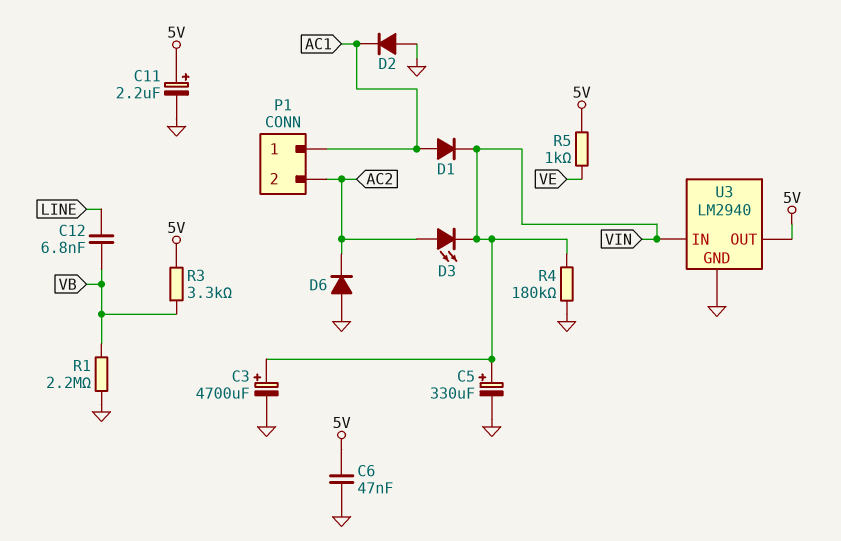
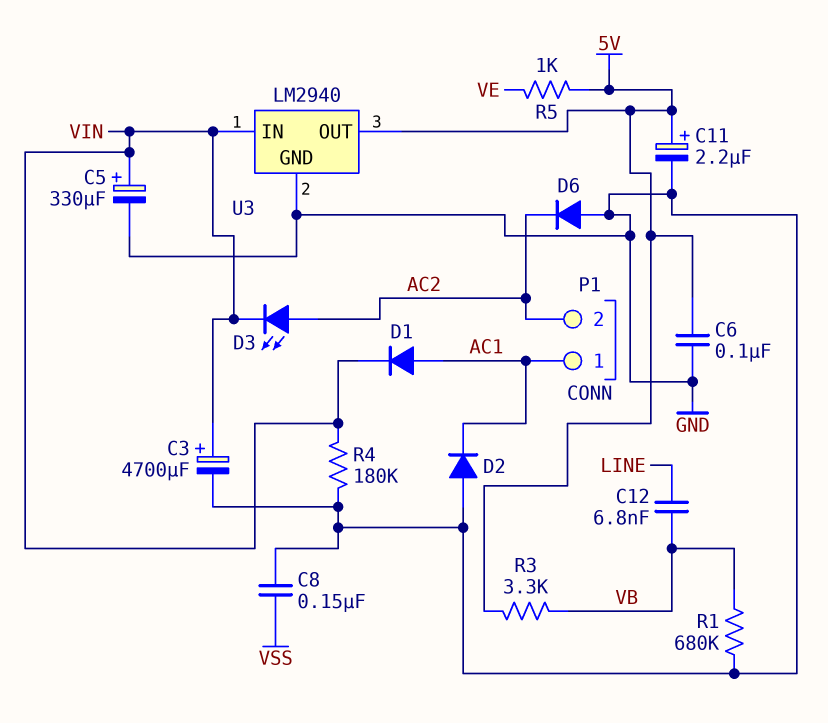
C6: 47nF (5V, GND) -> 100nF (5V, GND)
C8: none -> 150nF (GND, VSS)
R1: 2.2M (GND, VB) -> 680k (GND, VB)

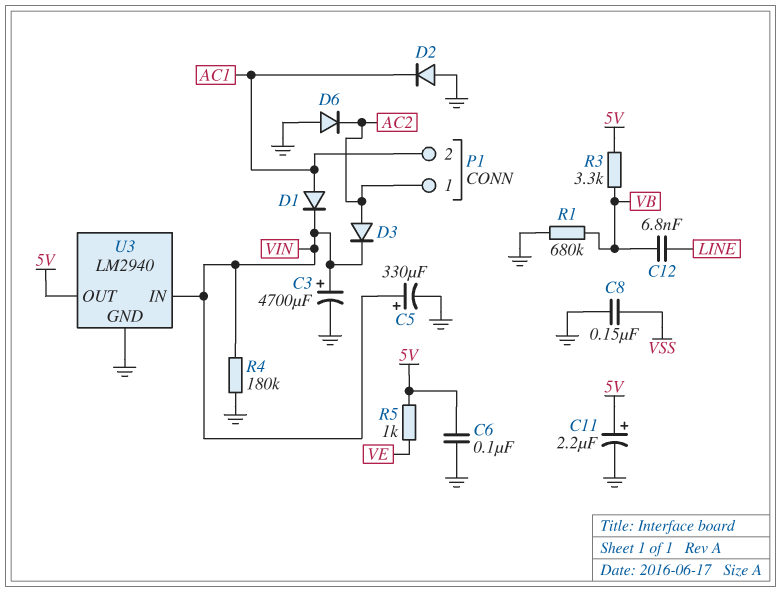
D3: LED (A AC2, K VIN) -> diode (A AC2, K VIN)
P1 pin 1: AC1 -> AC2
P1 pin 2: AC2 -> AC1

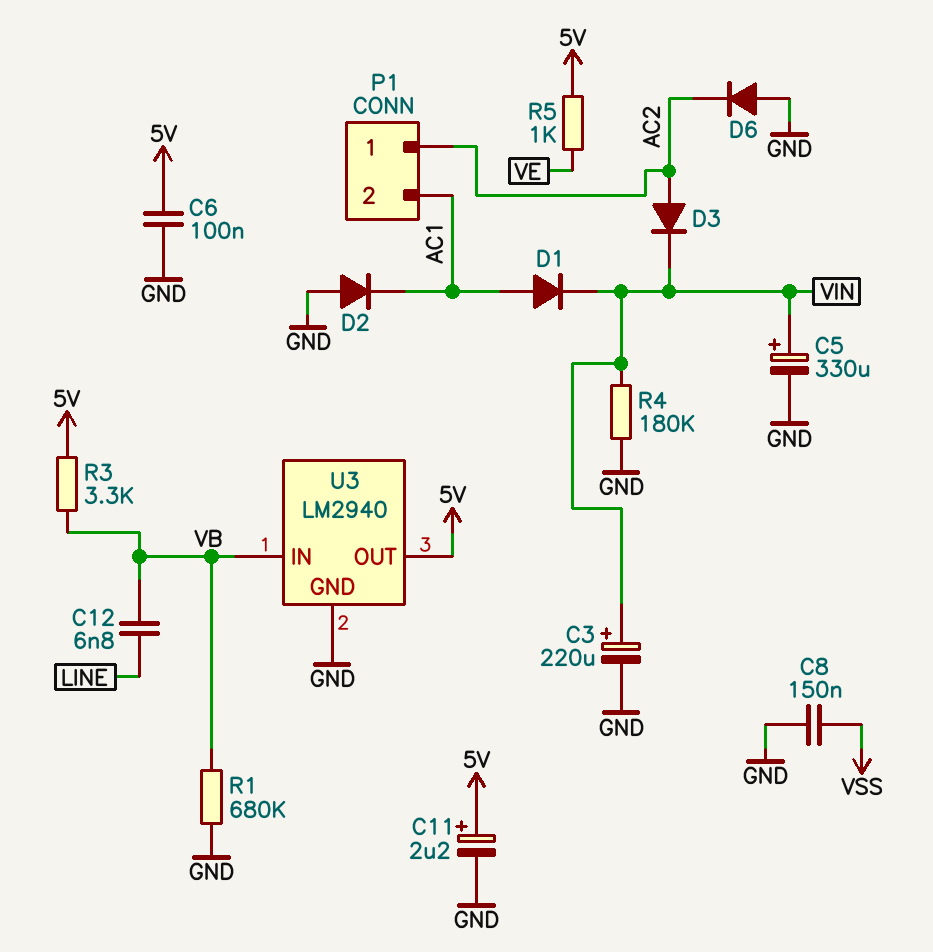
C3: 4700uF (plus VIN, minus GND) -> 220uF (plus VIN, minus GND)
U3 pin IN: VIN -> VB

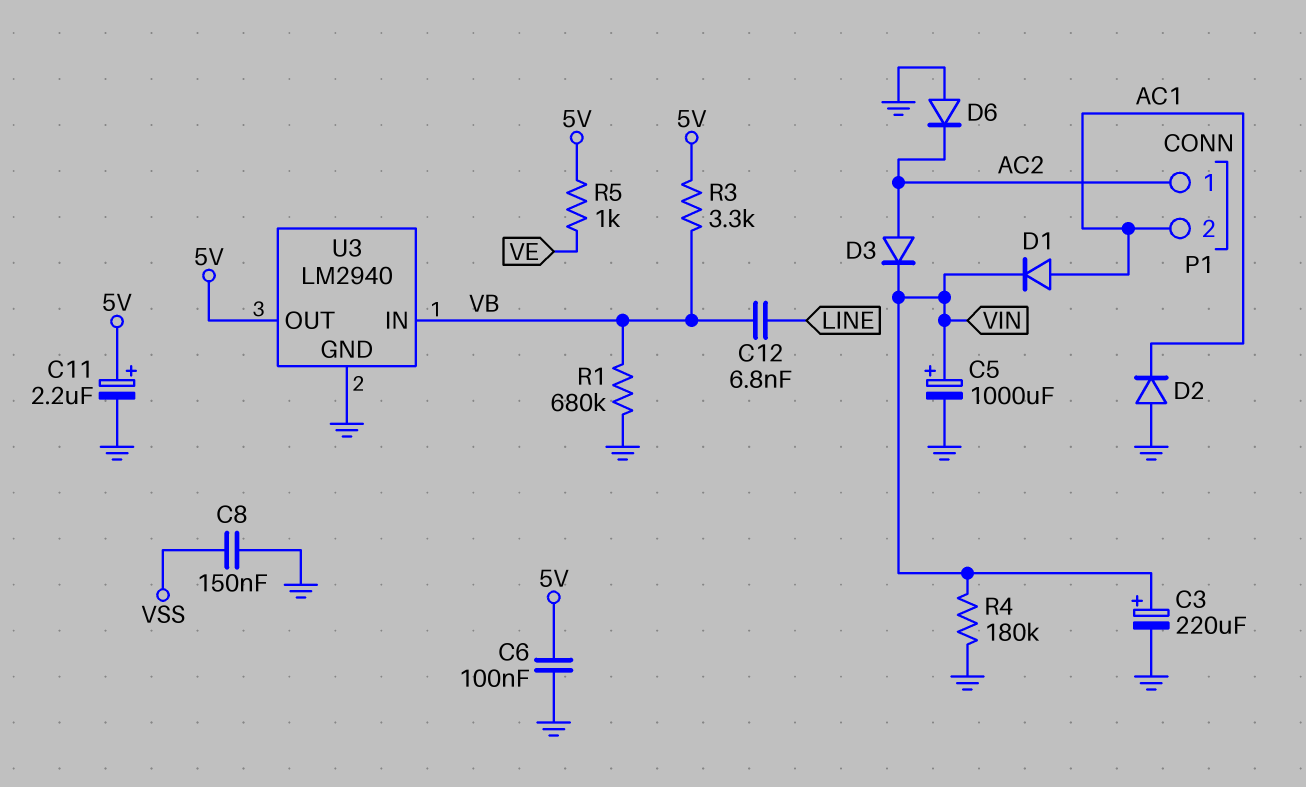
C5: 330uF (plus VIN, minus GND) -> 1000uF (plus VIN, minus GND)

